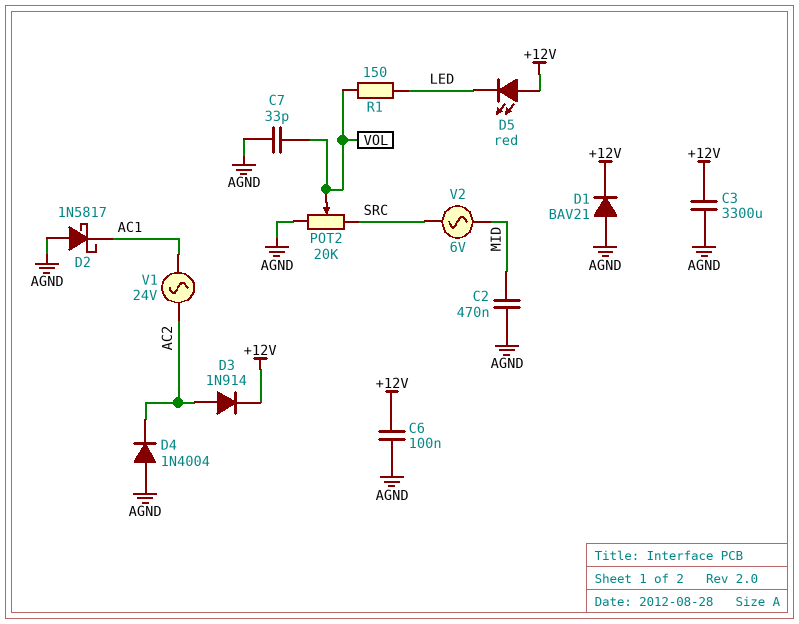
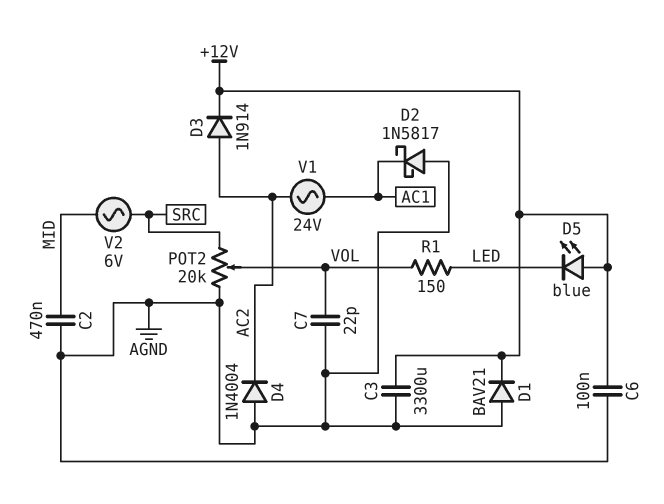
C7: 33pF (AGND, VOL) -> 22pF (AGND, VOL)
D5: LED red (A +12V, K LED) -> LED blue (A +12V, K LED)

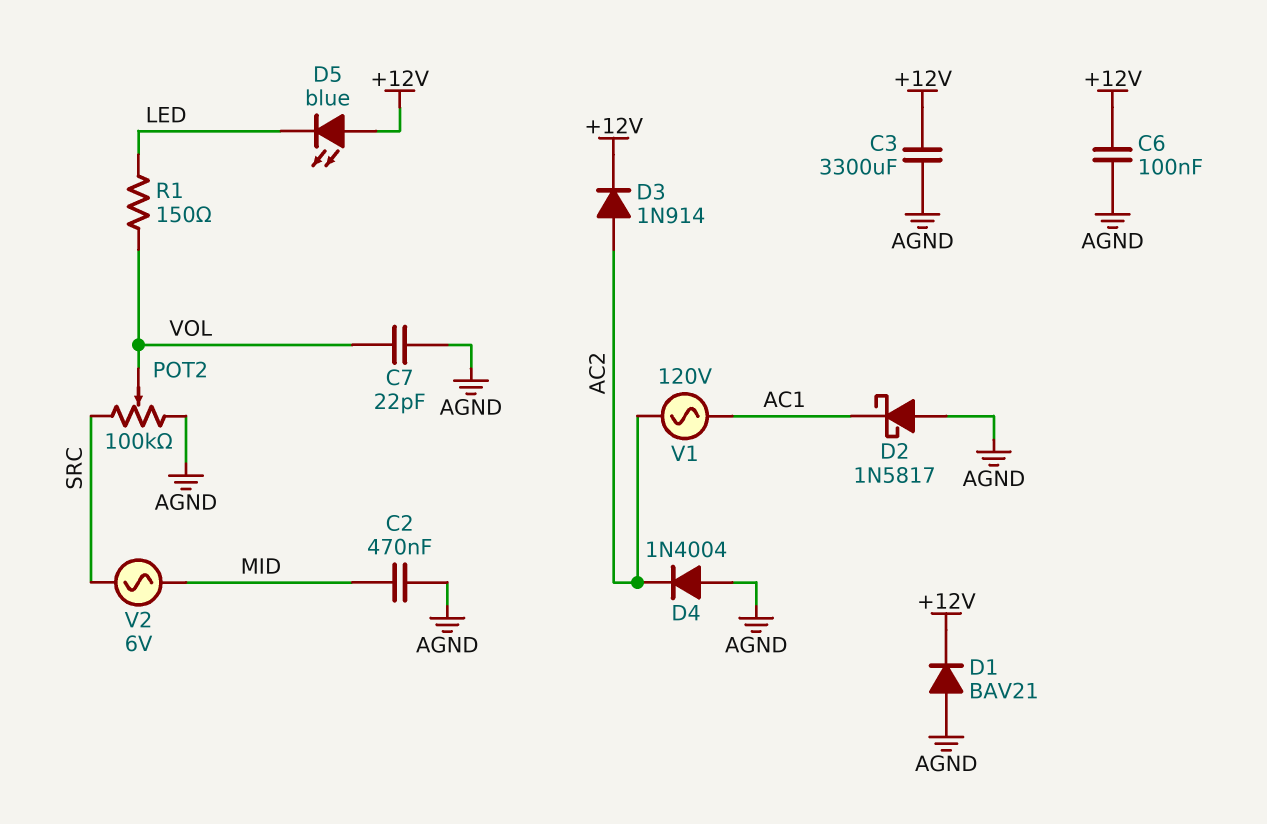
POT2: 20k (AGND, SRC, wiper VOL) -> 100k (AGND, SRC, wiper VOL)
V1: AC 24V (AC1, AC2) -> AC 120V (AC1, AC2)

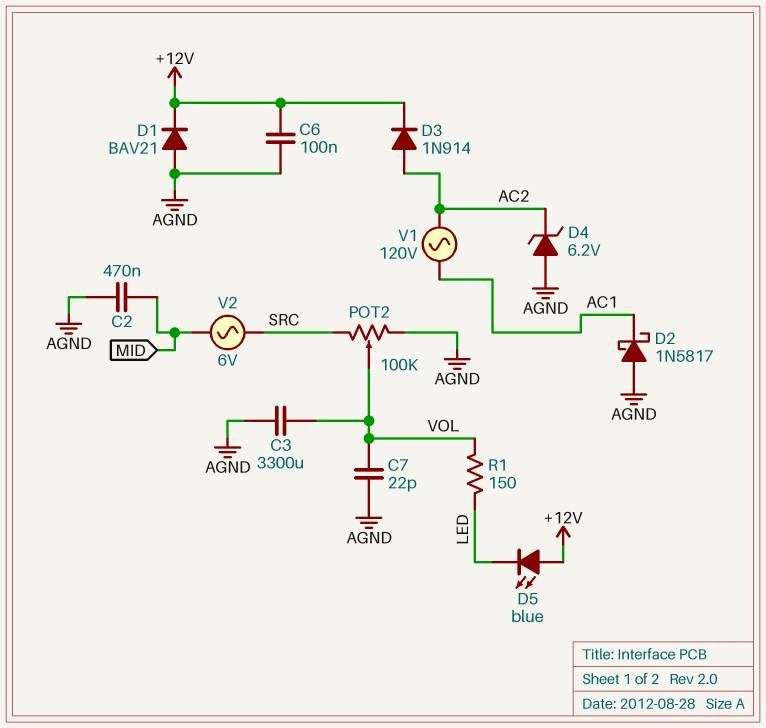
C3: 3300uF (+12V, AGND) -> 3300uF (AGND, VOL)
D4: diode 1N4004 (A AGND, K AC2) -> zener 6.2V (A AGND, K AC2)

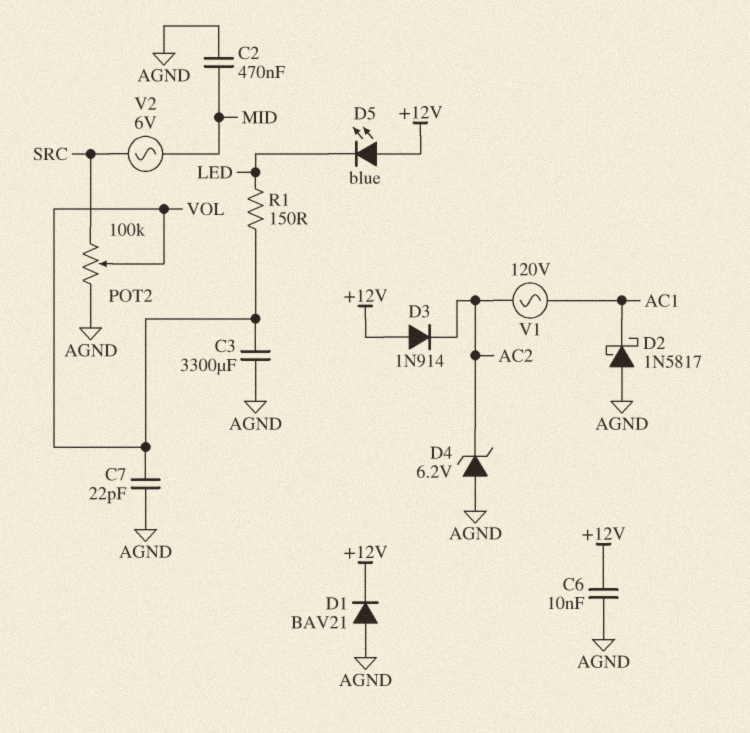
C6: 100nF (+12V, AGND) -> 10nF (+12V, AGND)
D3: diode 1N914 (A AC2, K +12V) -> diode 1N914 (A +12V, K AC2)

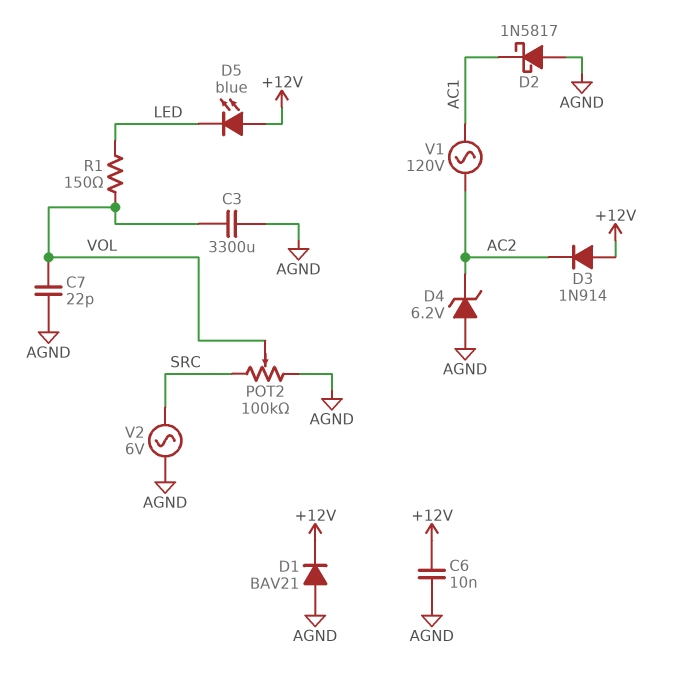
C2: 470nF (AGND, MID) -> none
V2: AC 6V (MID, SRC) -> AC 6V (AGND, SRC)

